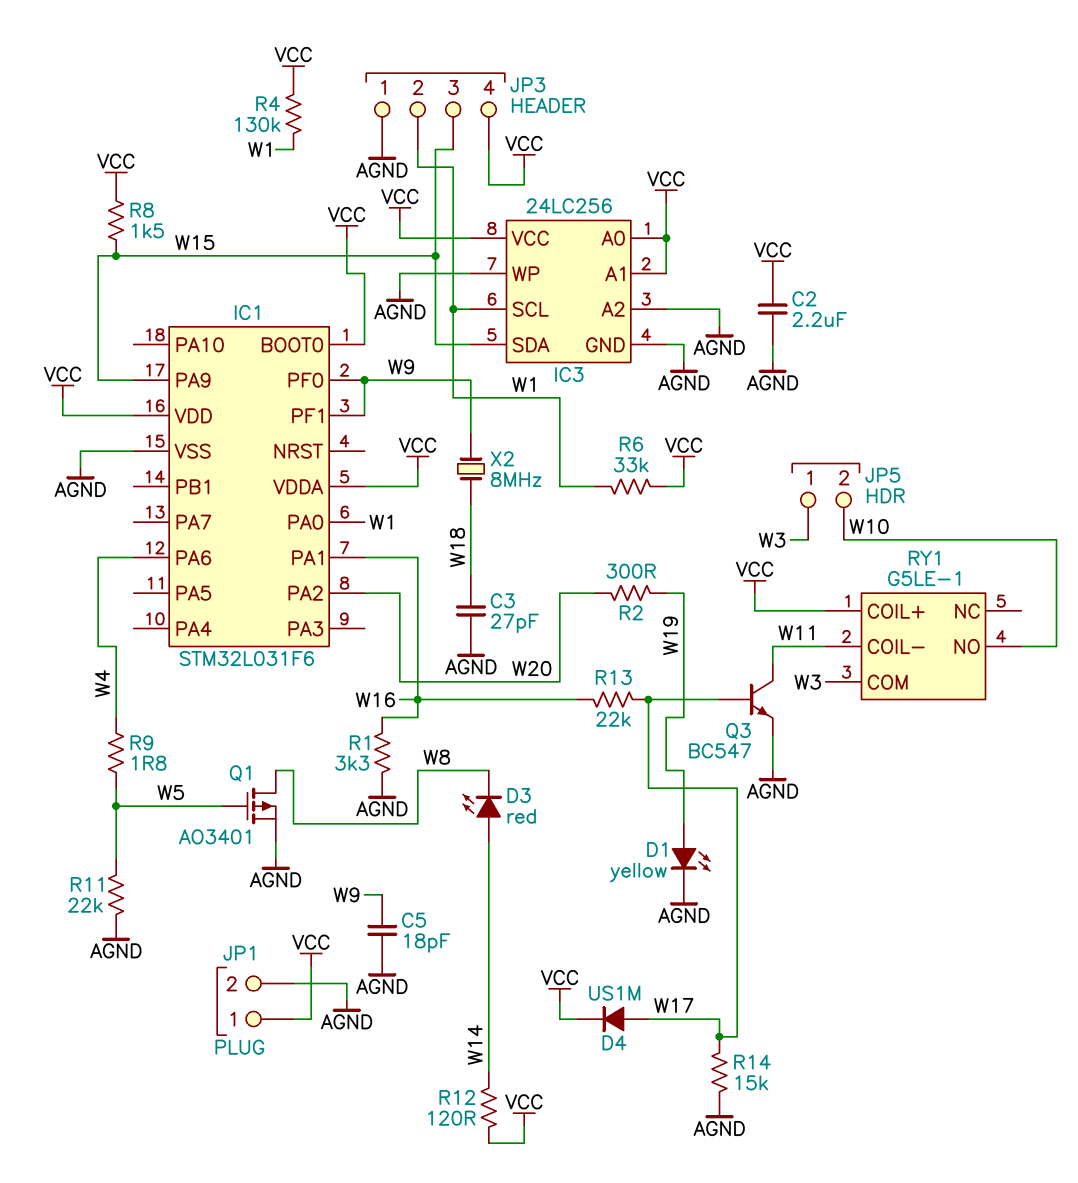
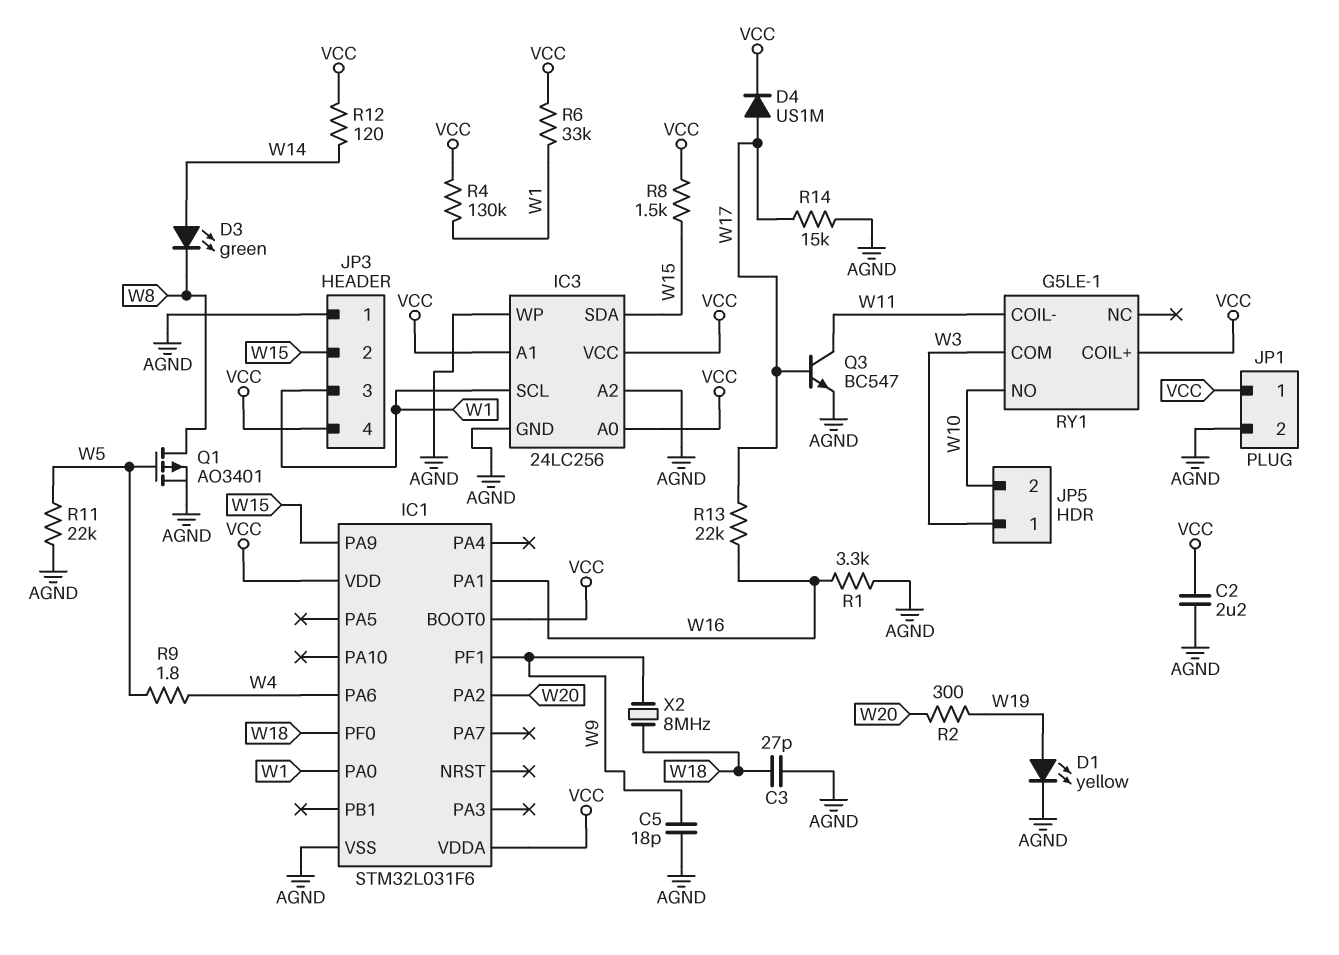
D3: LED red (A W14, K W8) -> LED green (A W14, K W8)
IC1 pin PF0: W9 -> W18
JP3 pin 2: W1 -> W15
JP3 pin 3: W15 -> W1

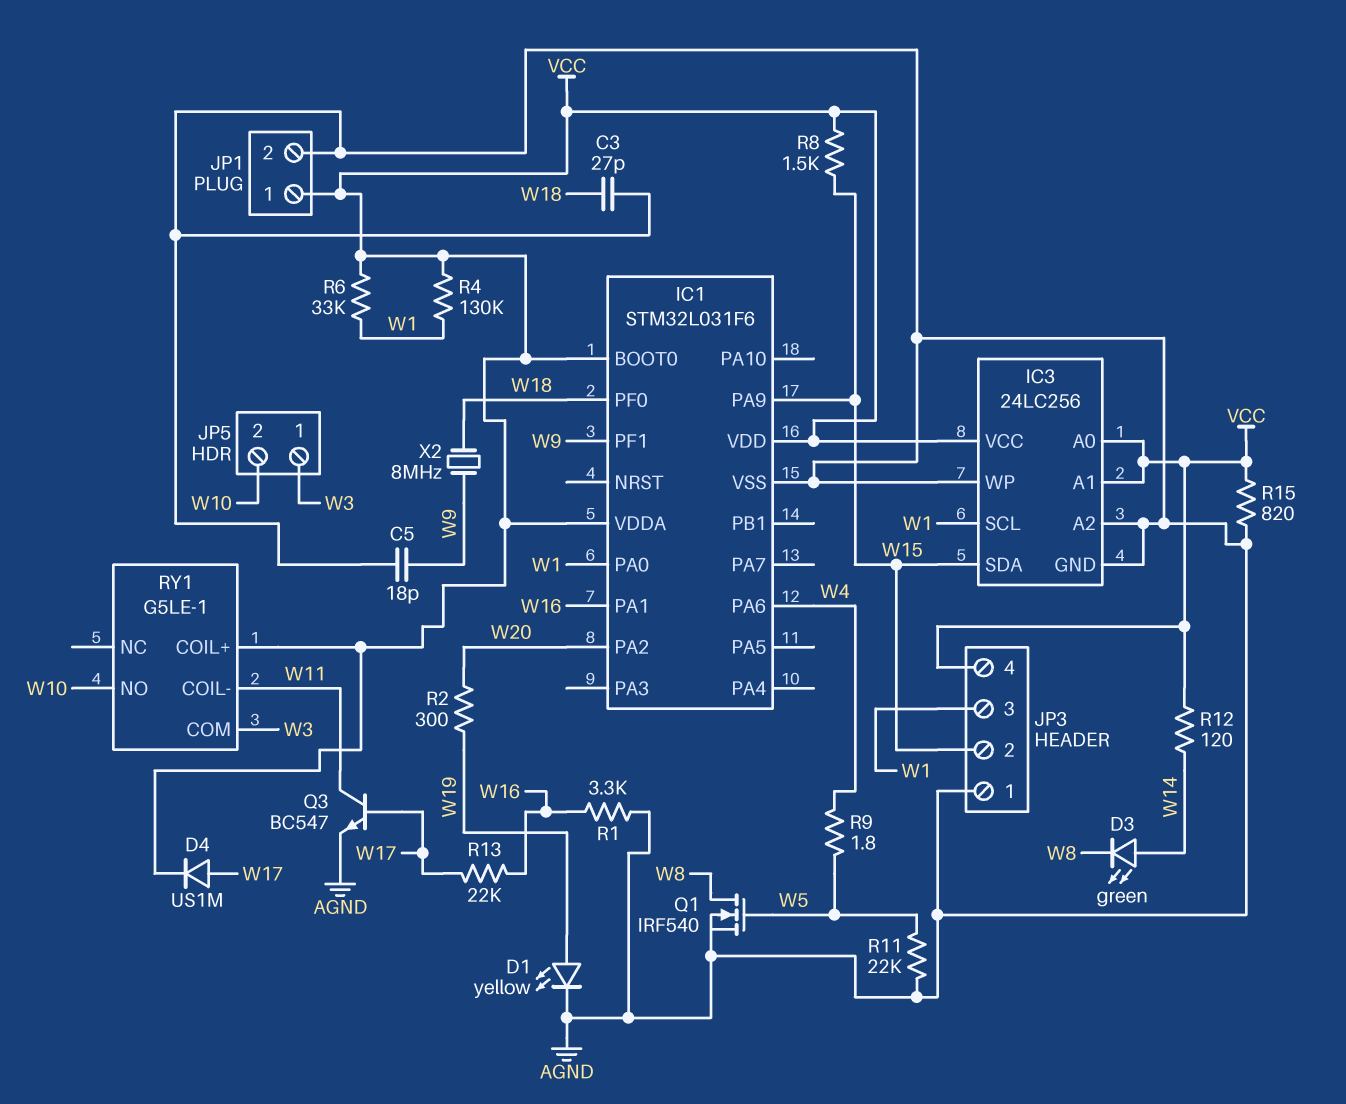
C2: 2.2uF (AGND, VCC) -> none
Q1: PMOS AO3401 (G W5, D W8, S AGND) -> NMOS IRF540 (G W5, D W8, S AGND)
R14: 15k (AGND, W17) -> none
R15: none -> 820 (AGND, VCC)

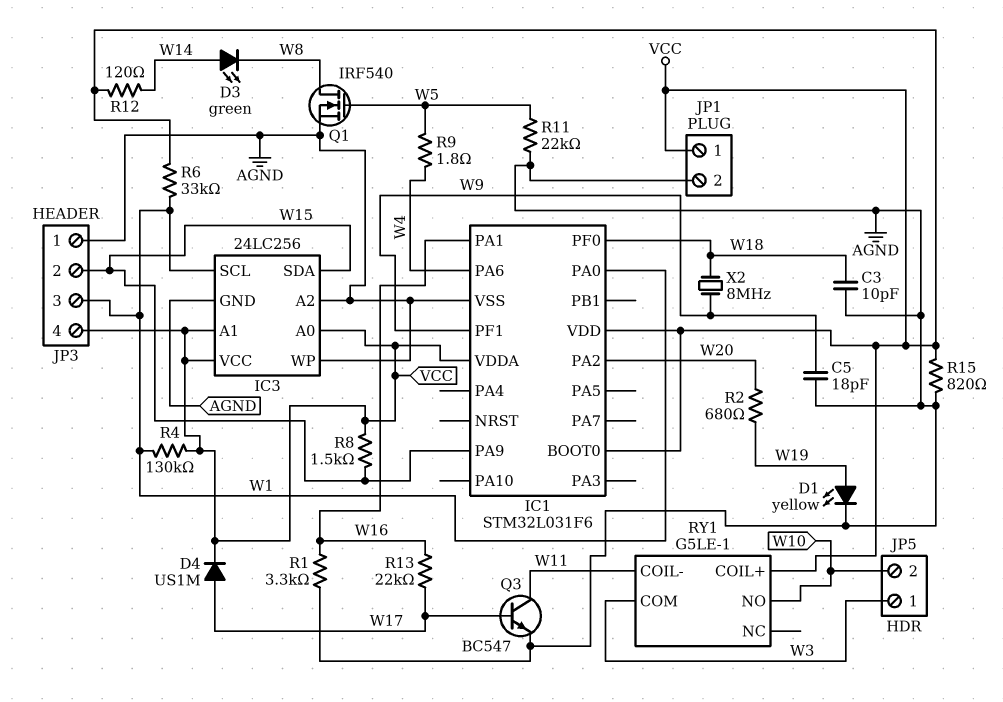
C3: 27pF (AGND, W18) -> 10pF (AGND, W18)
R2: 300 (W19, W20) -> 680 (W19, W20)

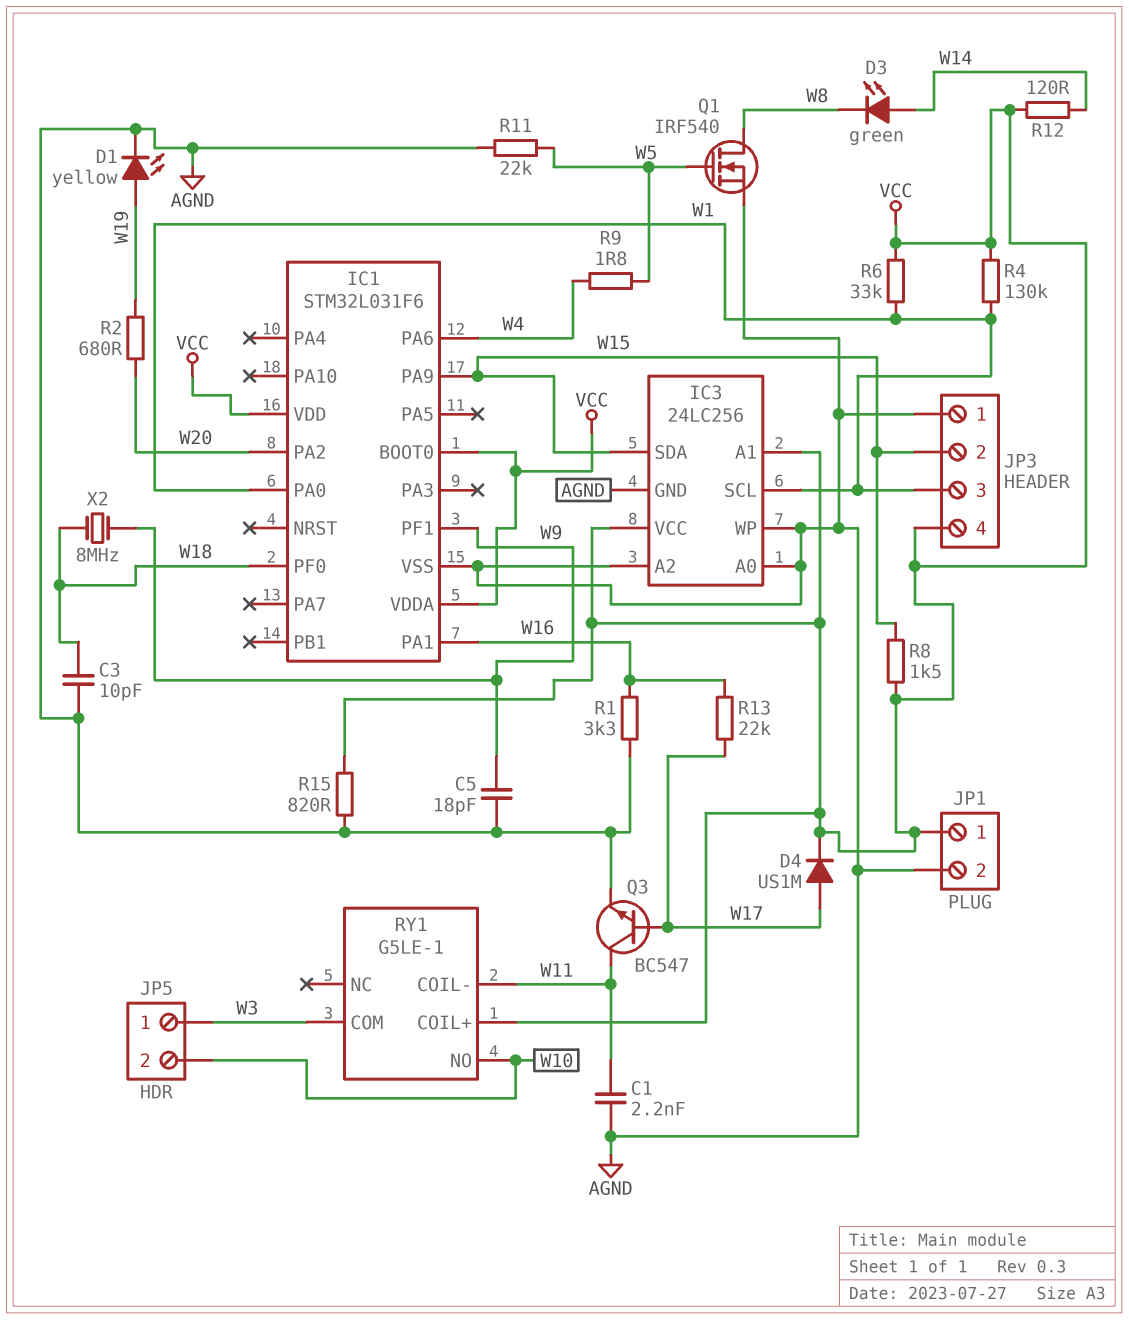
C1: none -> 2.2nF (AGND, W11)
IC3 pin A0: VCC -> AGND

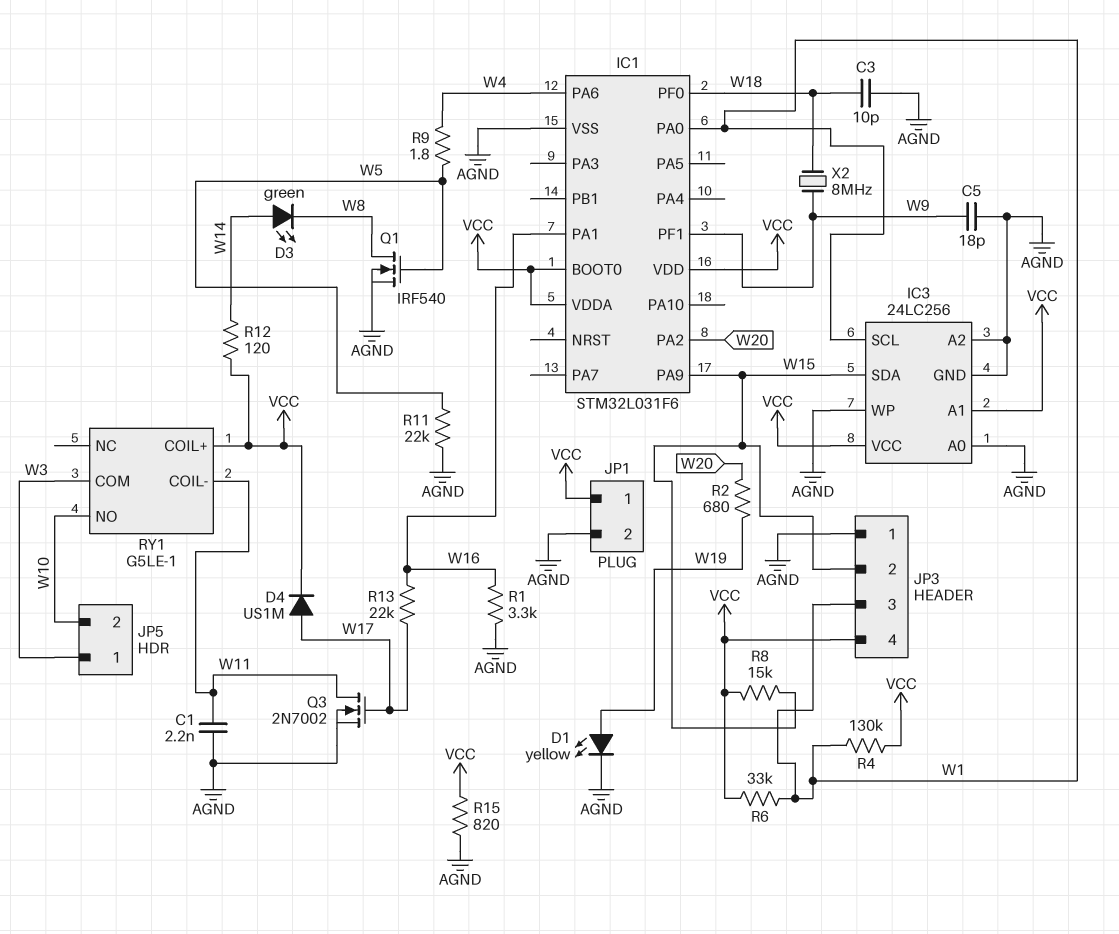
Q3: NPN BC547 (B W17, C W11, E AGND) -> NMOS 2N7002 (G W17, D W11, S AGND)
R8: 1.5k (VCC, W15) -> 15k (VCC, W15)

